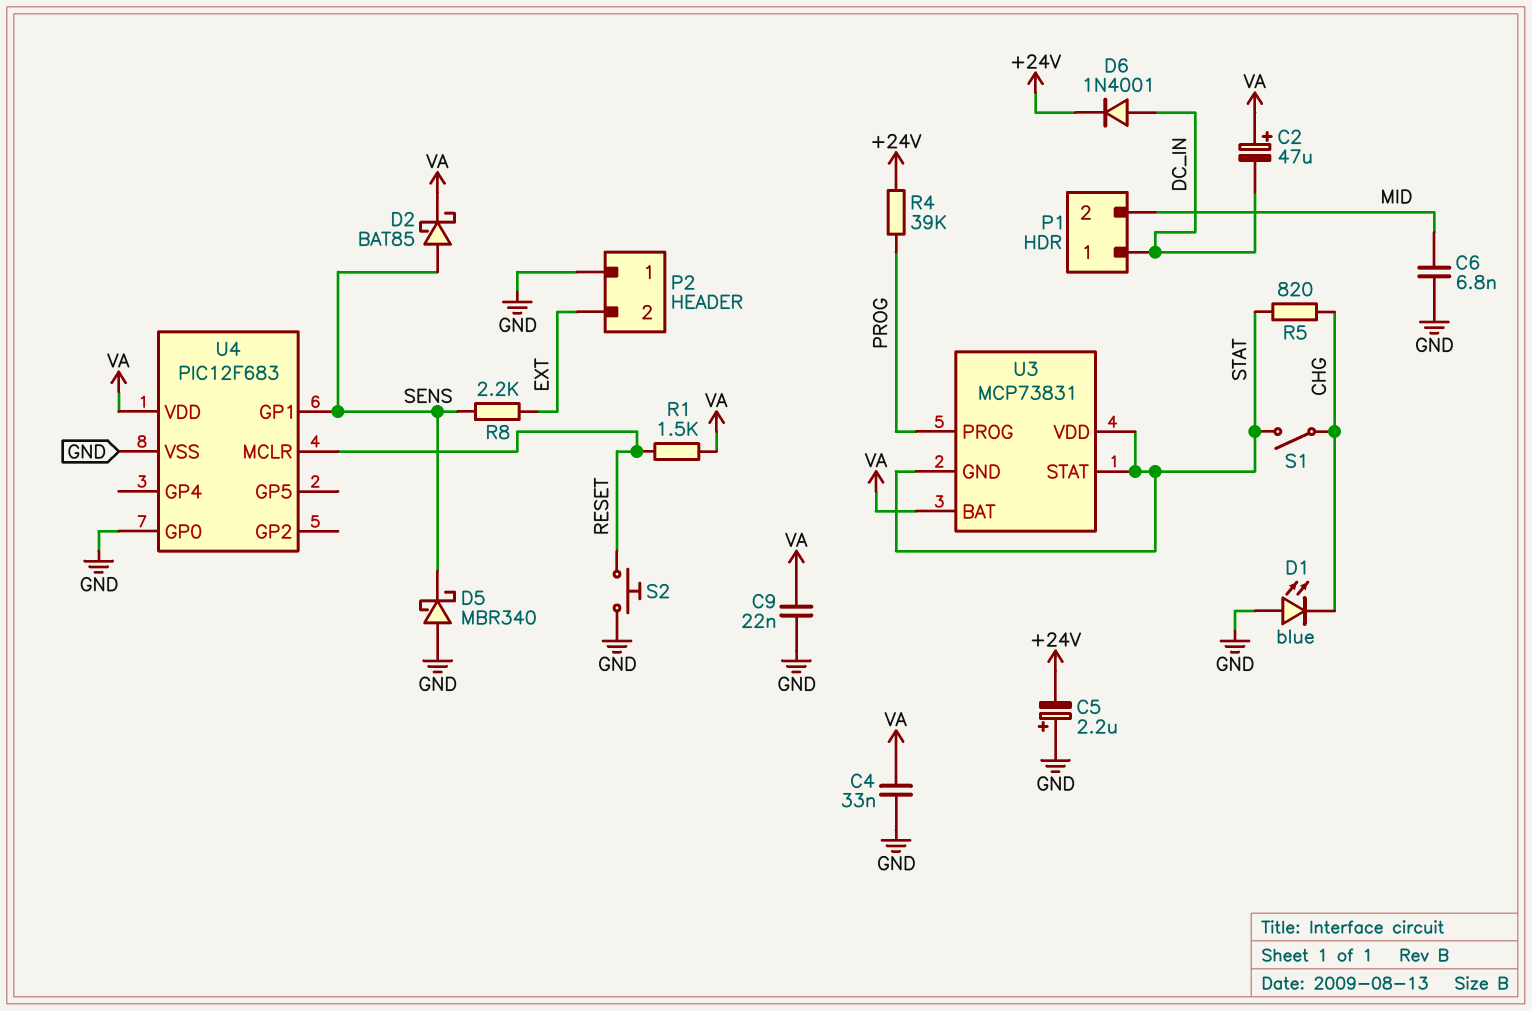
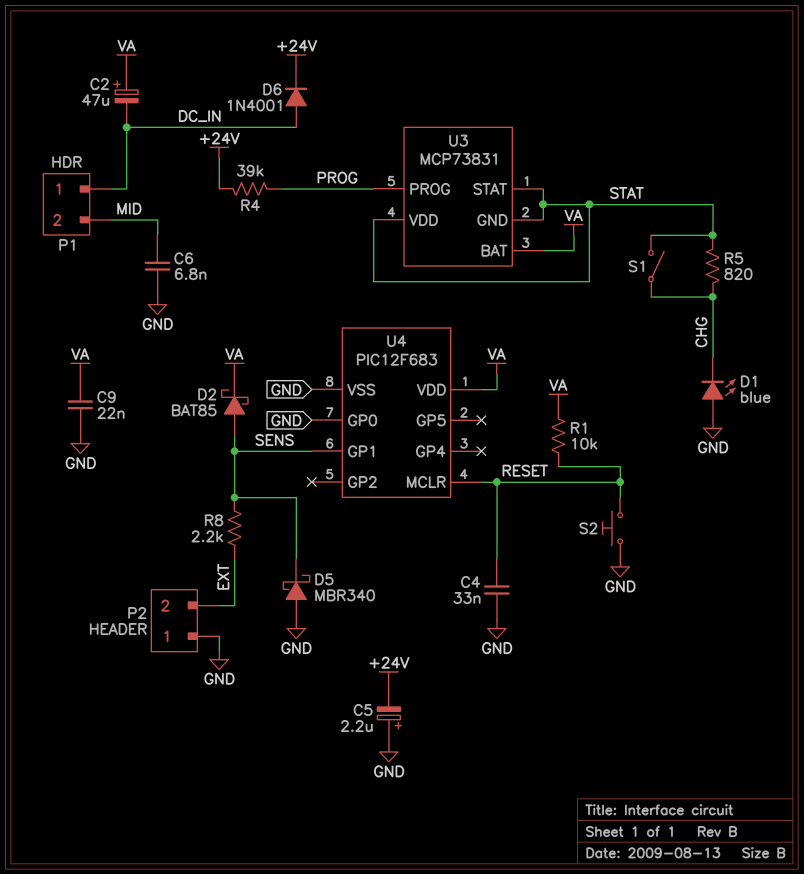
C4: 33nF (GND, VA) -> 33nF (GND, RESET)
R1: 1.5k (RESET, VA) -> 10k (RESET, VA)

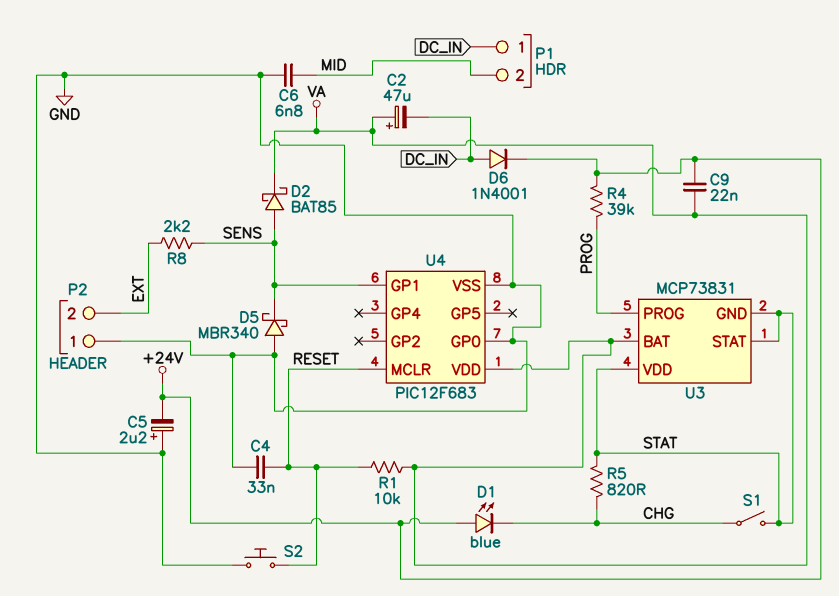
C9: 22nF (GND, VA) -> 22nF (+24V, VA)
D1: LED blue (A GND, K CHG) -> LED blue (A +24V, K CHG)

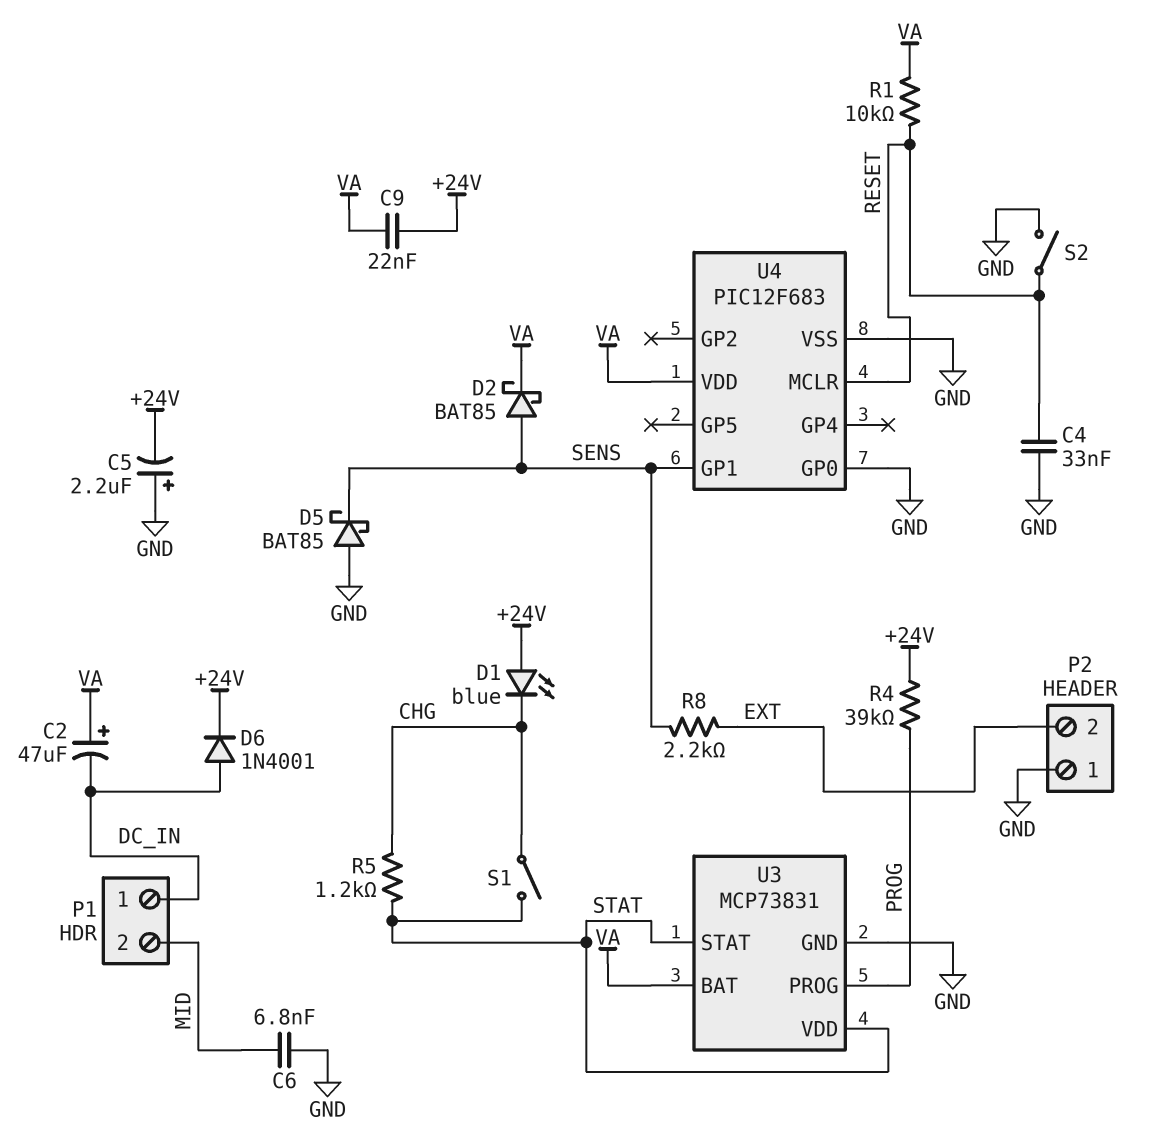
D5: schottky MBR340 (A GND, K SENS) -> schottky BAT85 (A GND, K SENS)
R5: 820 (CHG, STAT) -> 1.2k (CHG, STAT)
S2: button (GND, RESET) -> switch (GND, RESET)
U3 pin GND: STAT -> GND

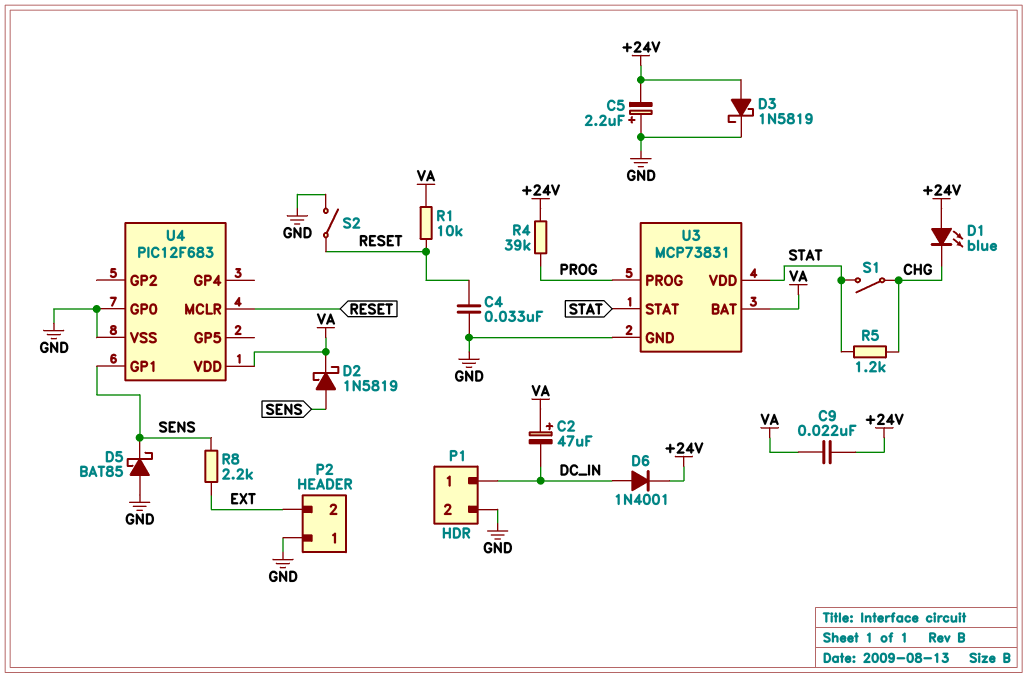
C6: 6.8nF (GND, MID) -> none
D2: schottky BAT85 (A SENS, K VA) -> schottky 1N5819 (A SENS, K VA)
D3: none -> schottky 1N5819 (A +24V, K GND)
P1 pin 2: MID -> GND

